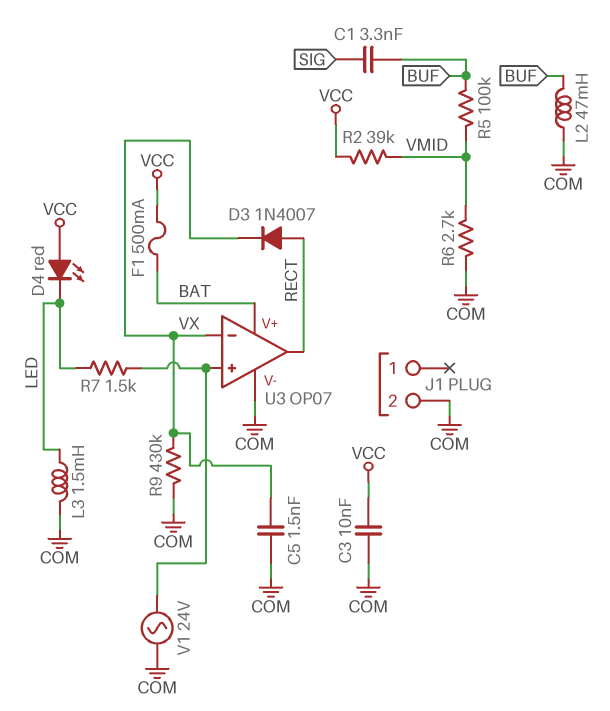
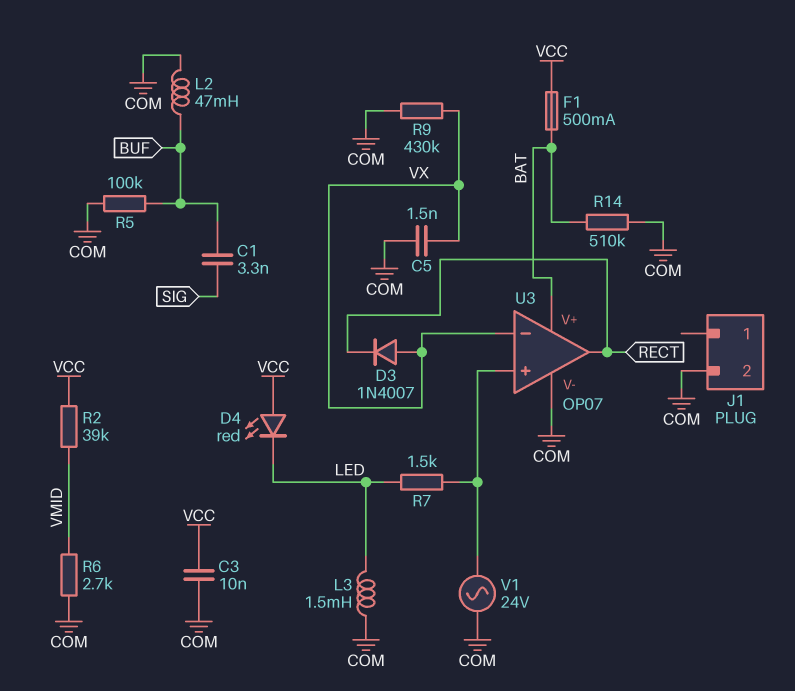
D3: diode 1N4007 (A RECT, K VX) -> diode 1N4007 (A VX, K RECT)
R5: 100k (BUF, VMID) -> 100k (BUF, COM)
R14: none -> 510k (BAT, COM)

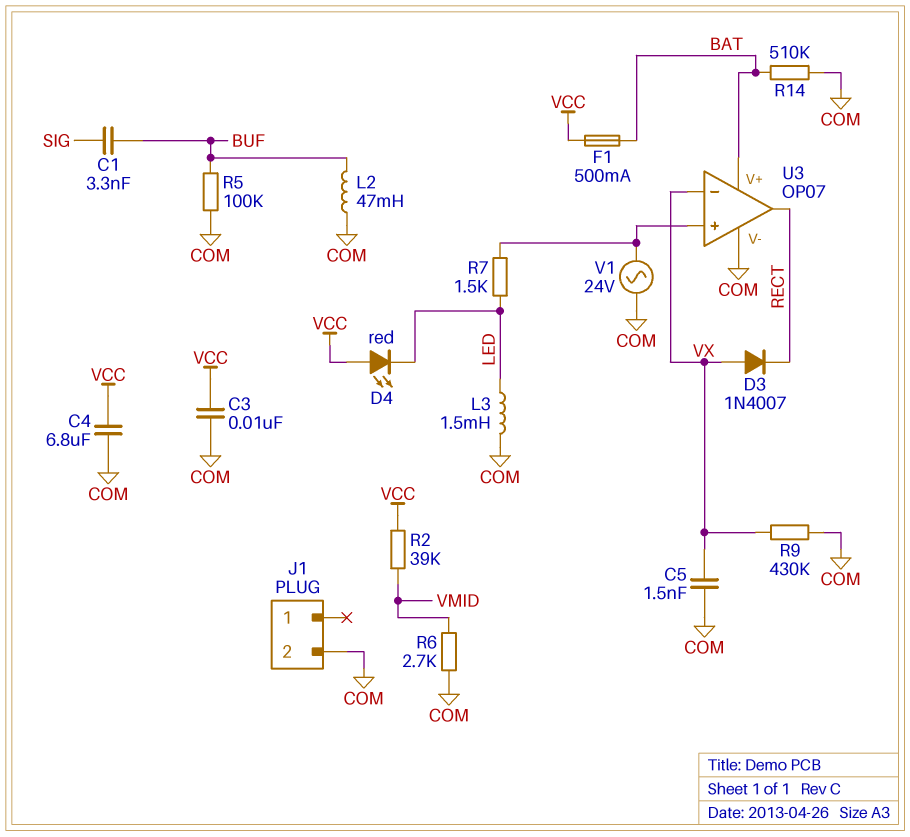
C4: none -> 6.8uF (COM, VCC)

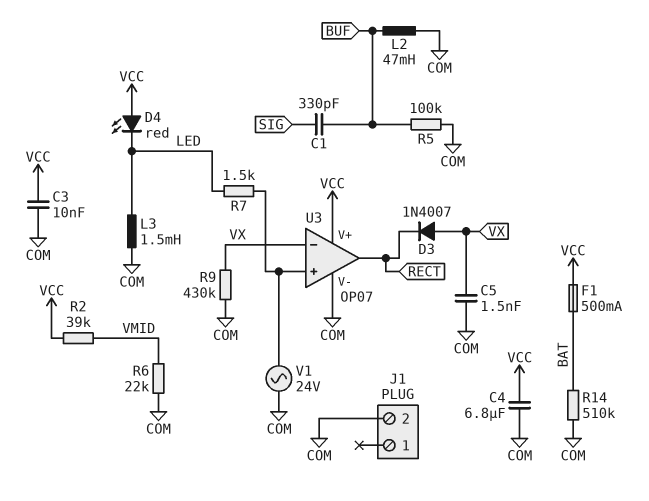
C1: 3.3nF (BUF, SIG) -> 330pF (BUF, SIG)
R6: 2.7k (COM, VMID) -> 22k (COM, VMID)
U3 pin V+: BAT -> VCC

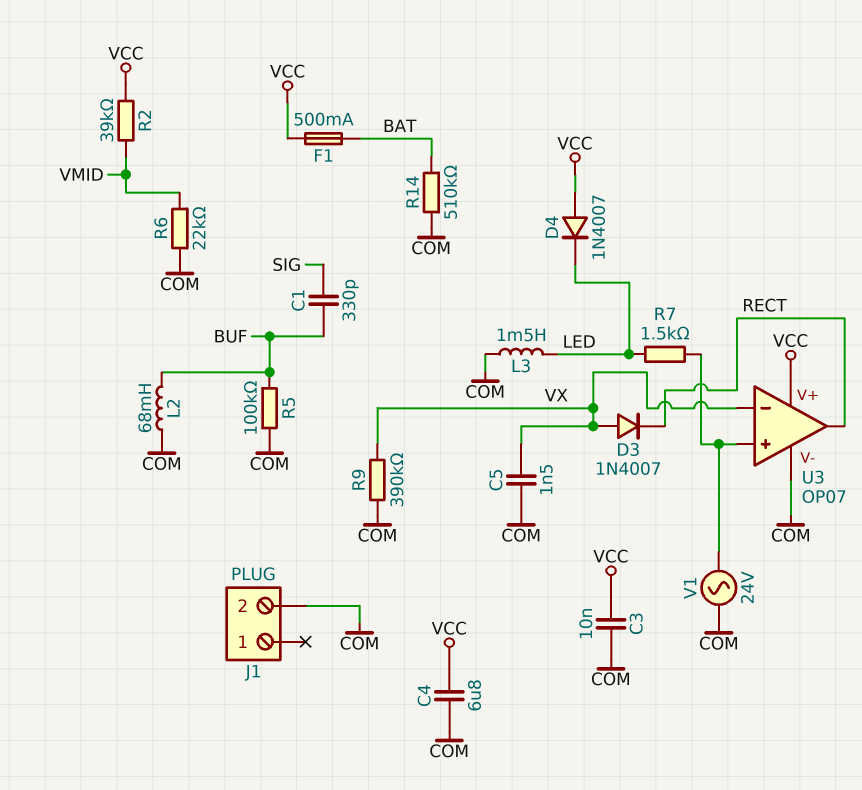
D4: LED red (A VCC, K LED) -> diode 1N4007 (A VCC, K LED)
L2: 47mH (BUF, COM) -> 68mH (BUF, COM)
R9: 430k (COM, VX) -> 390k (COM, VX)

